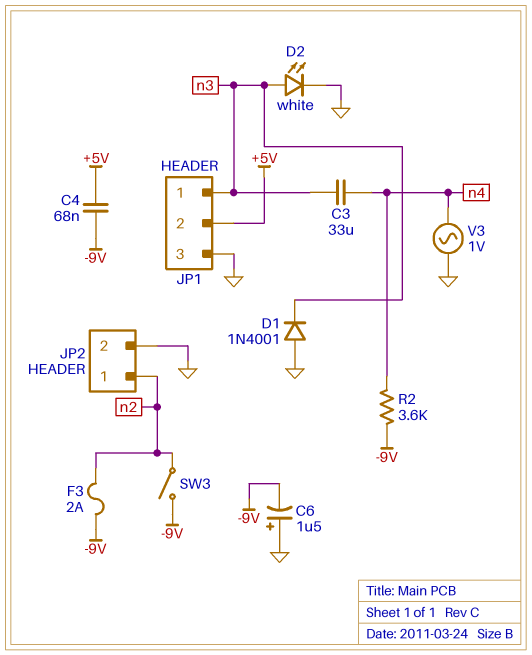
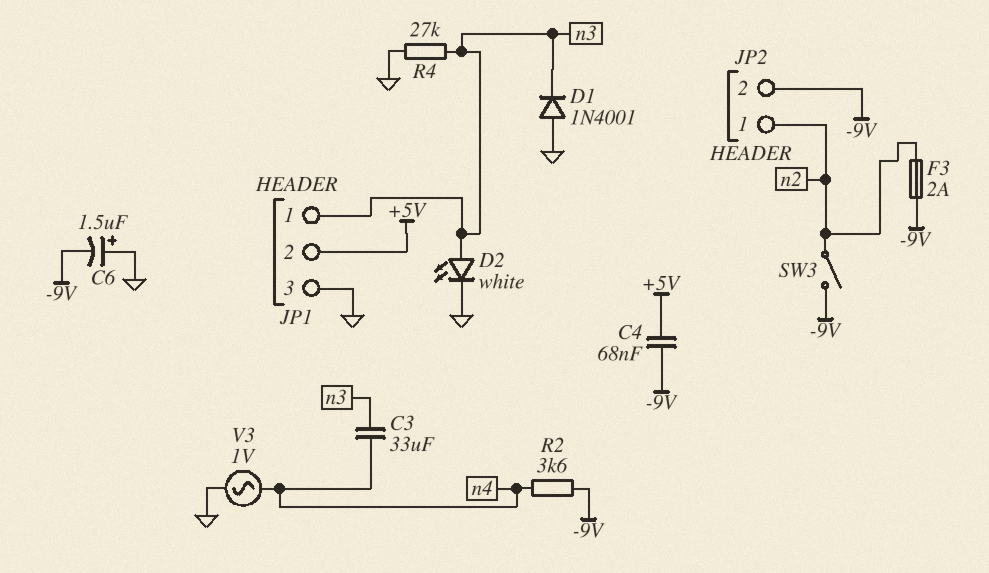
JP2 pin 2: GND -> -9V
R4: none -> 27k (GND, n3)

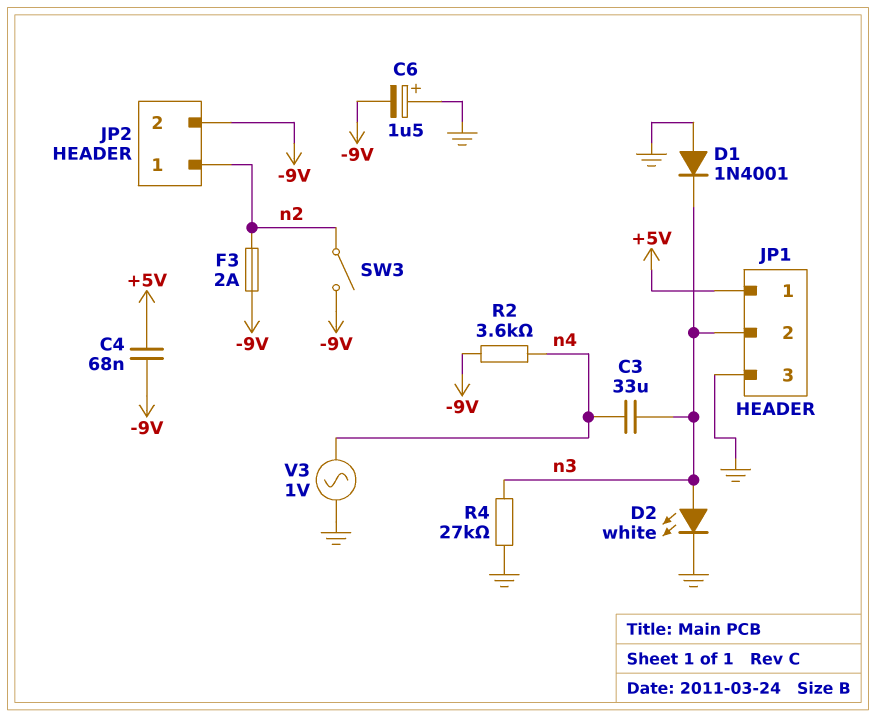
JP1 pin 1: n3 -> +5V
JP1 pin 2: +5V -> n3

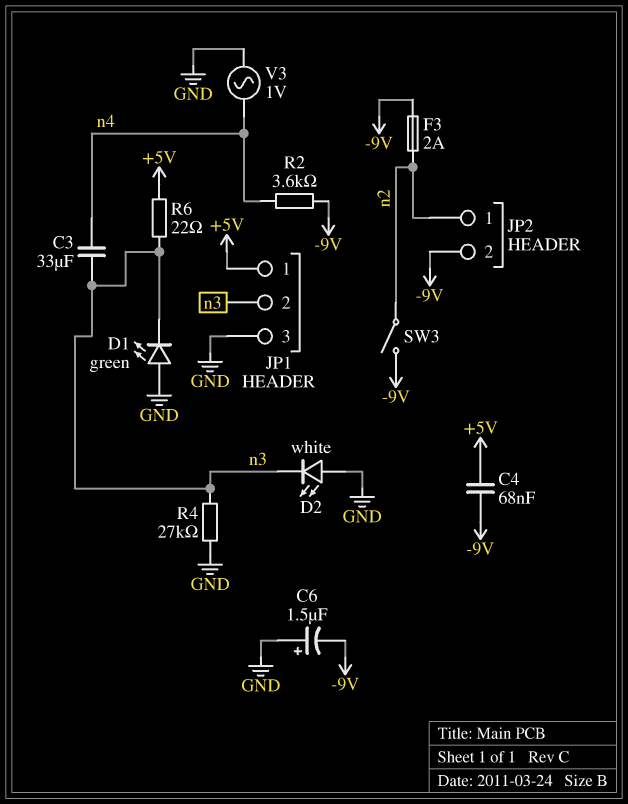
D1: diode 1N4001 (A GND, K n3) -> LED green (A GND, K n3)
D2: LED white (A n3, K GND) -> LED white (A GND, K n3)
R6: none -> 22 (+5V, n3)

